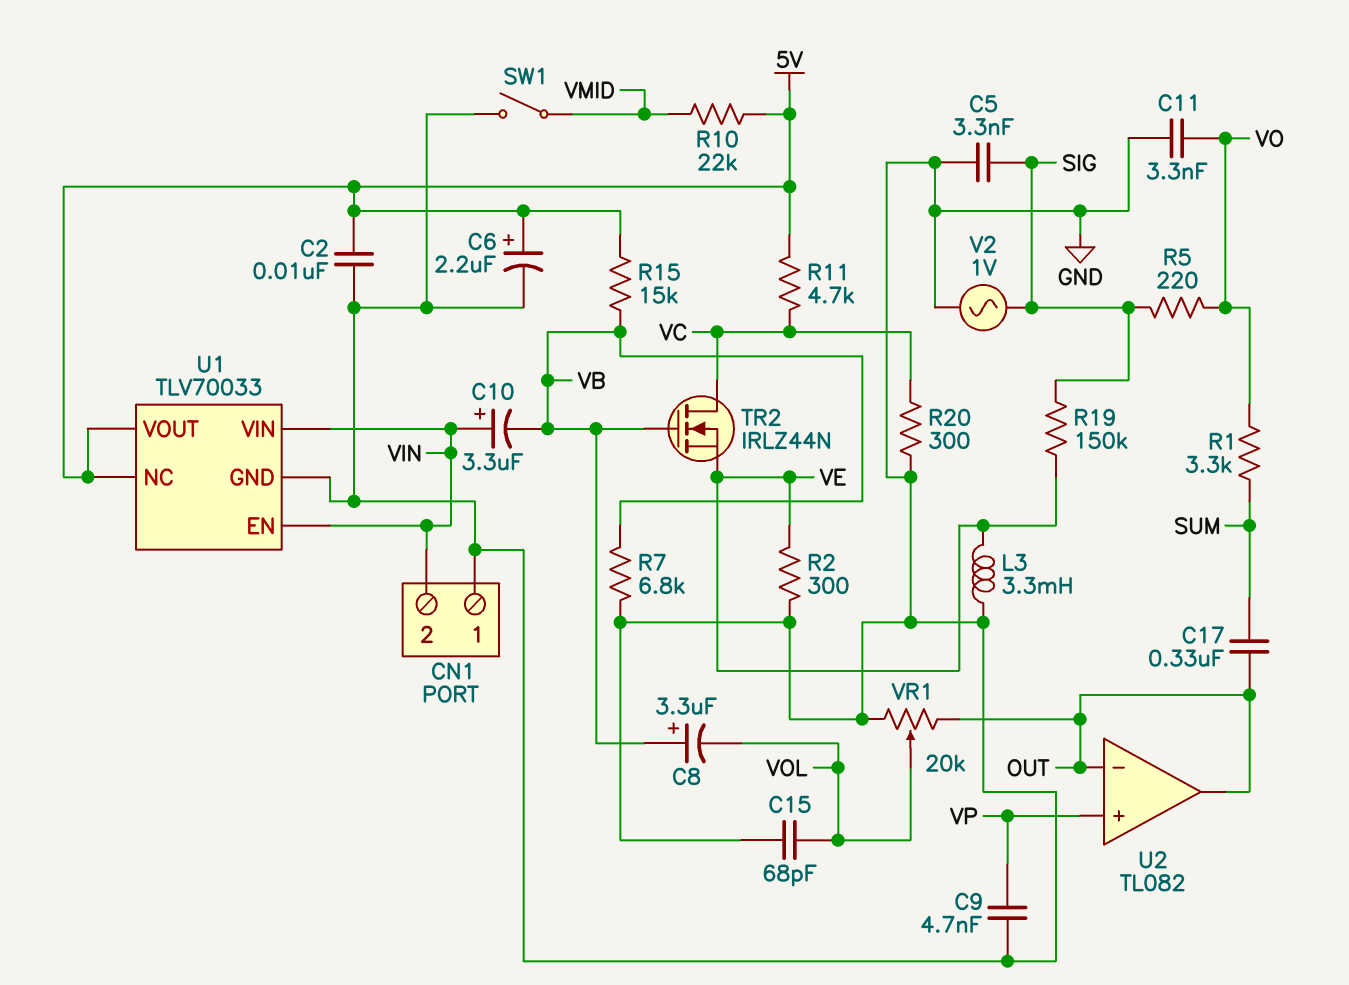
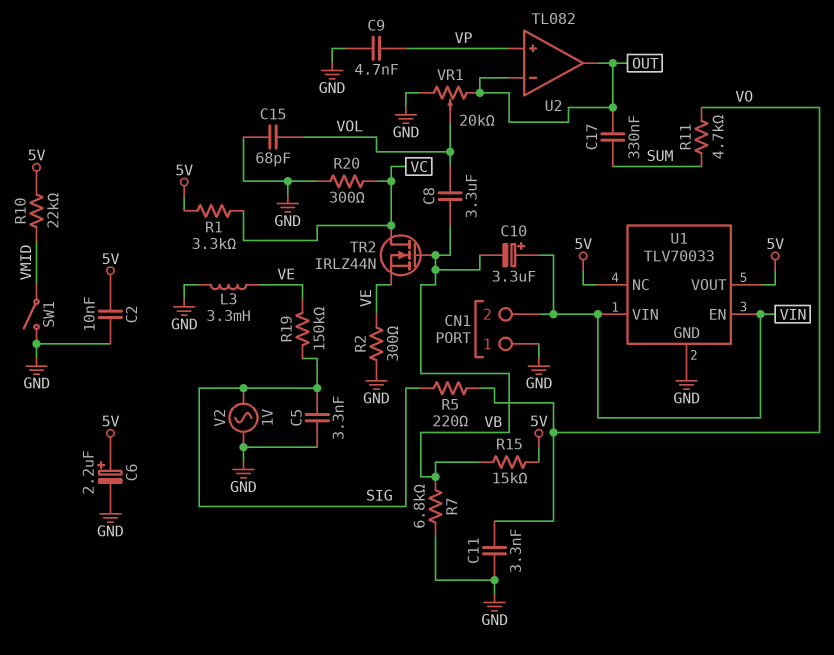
C8: 3.3uF (plus VB, minus VOL) -> 3.3uF (VB, VOL)
R1: 3.3k (SUM, VO) -> 3.3k (5V, VC)
R11: 4.7k (5V, VC) -> 4.7k (SUM, VO)

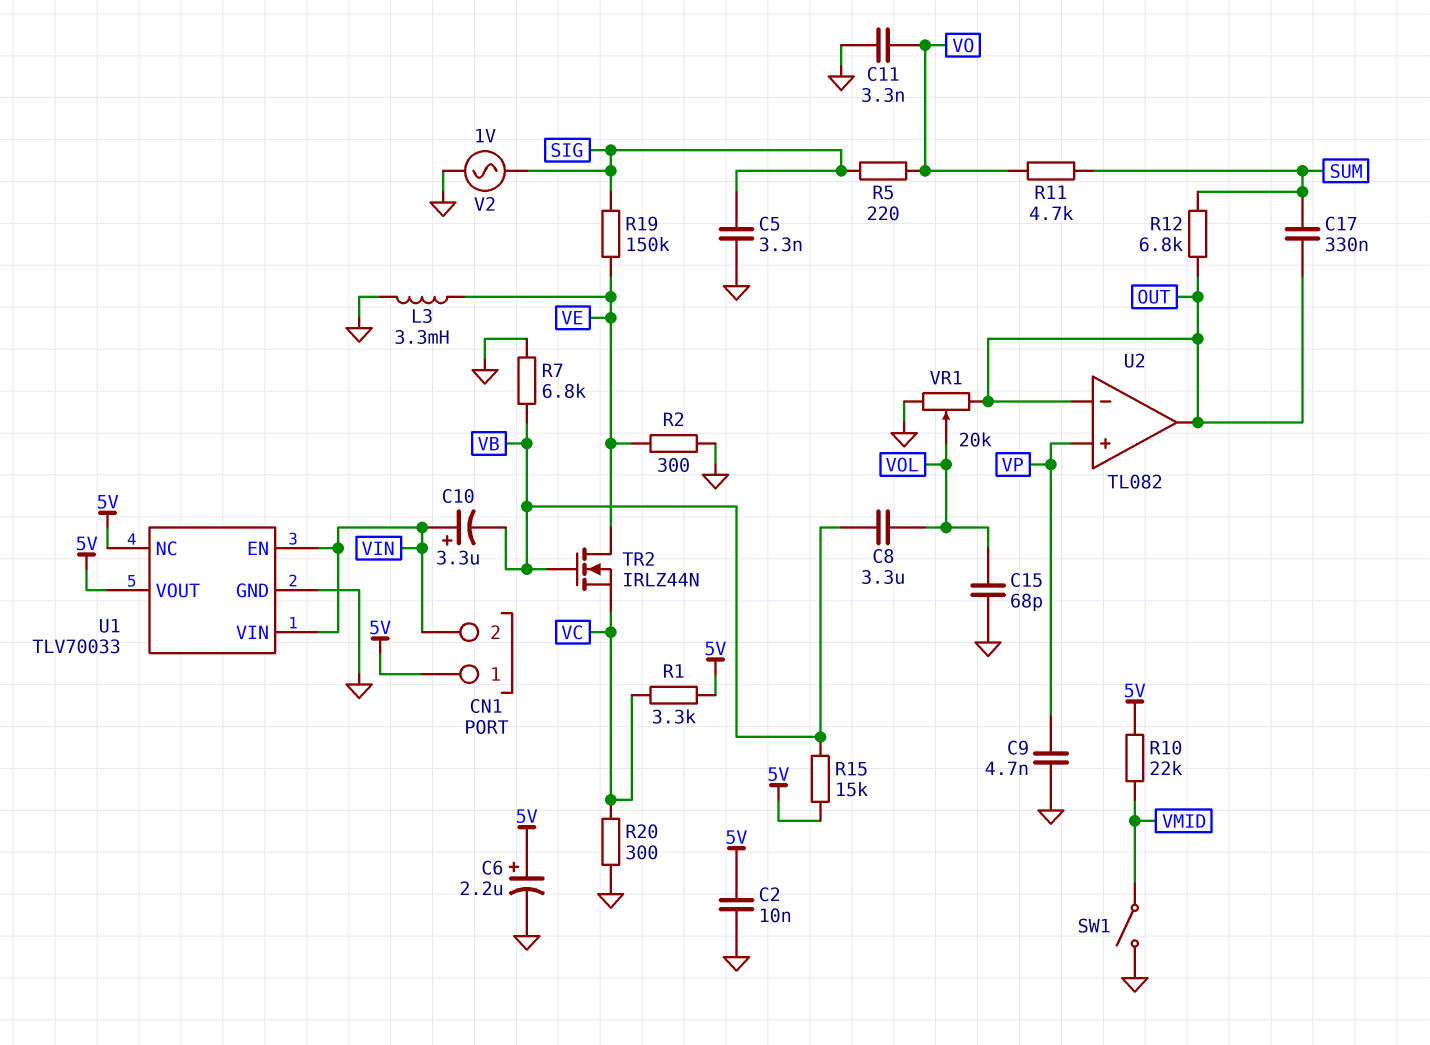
CN1 pin 1: GND -> 5V
R12: none -> 6.8k (OUT, SUM)
TR2: NMOS IRLZ44N (G VB, D VC, S VE) -> NMOS IRLZ44N (G VB, D VE, S VC)

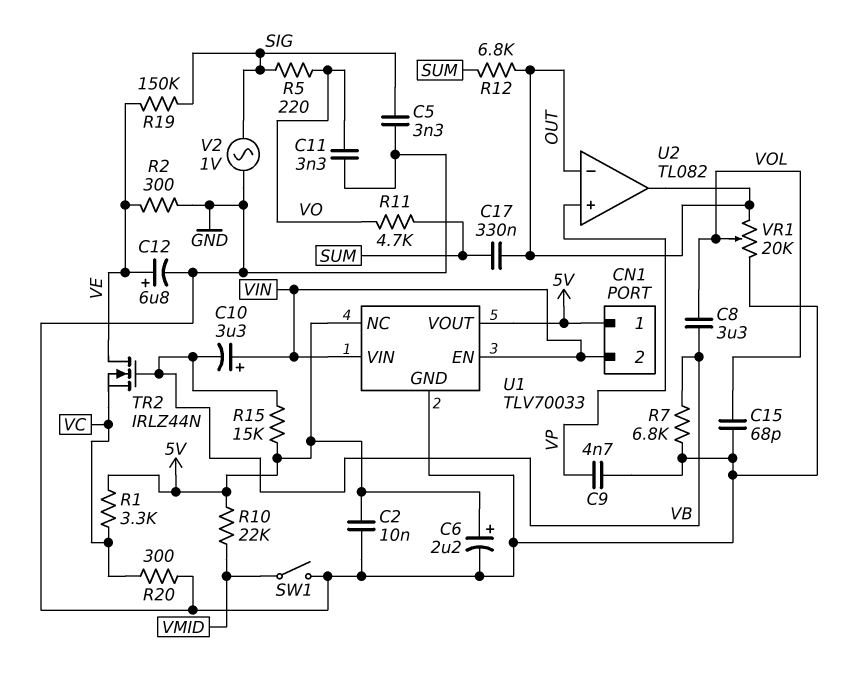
C12: none -> 6.8uF (plus VE, minus GND)
L3: 3.3mH (GND, VE) -> none

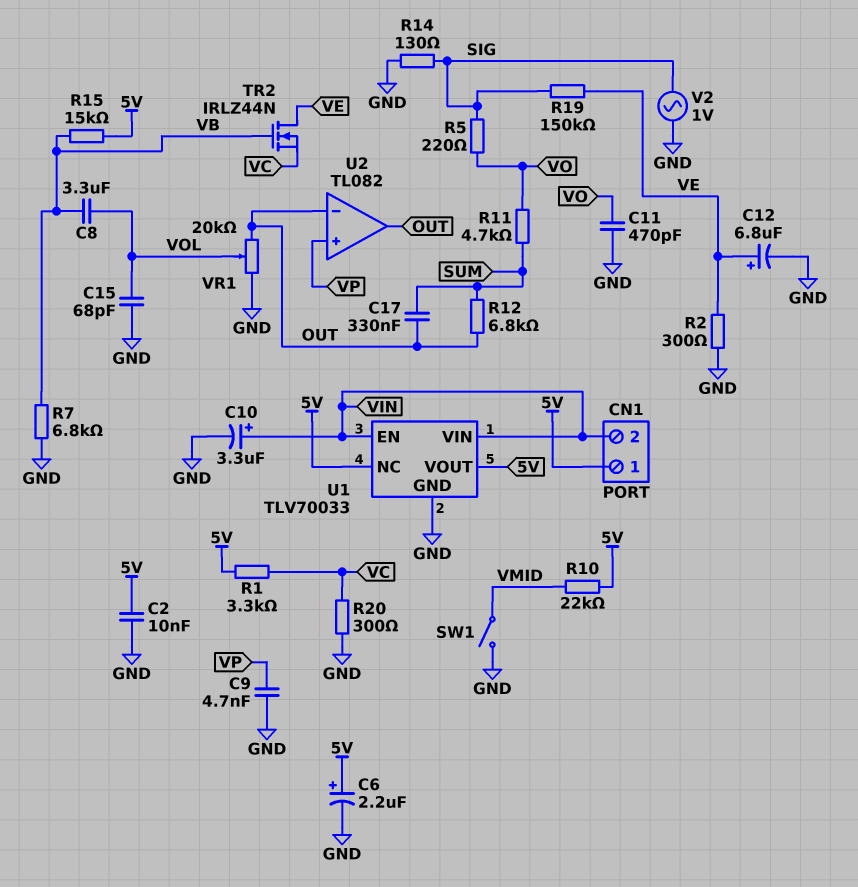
C5: 3.3nF (GND, SIG) -> none
C10: 3.3uF (plus VIN, minus VB) -> 3.3uF (plus VIN, minus GND)
C11: 3.3nF (GND, VO) -> 470pF (GND, VO)
R14: none -> 130 (GND, SIG)

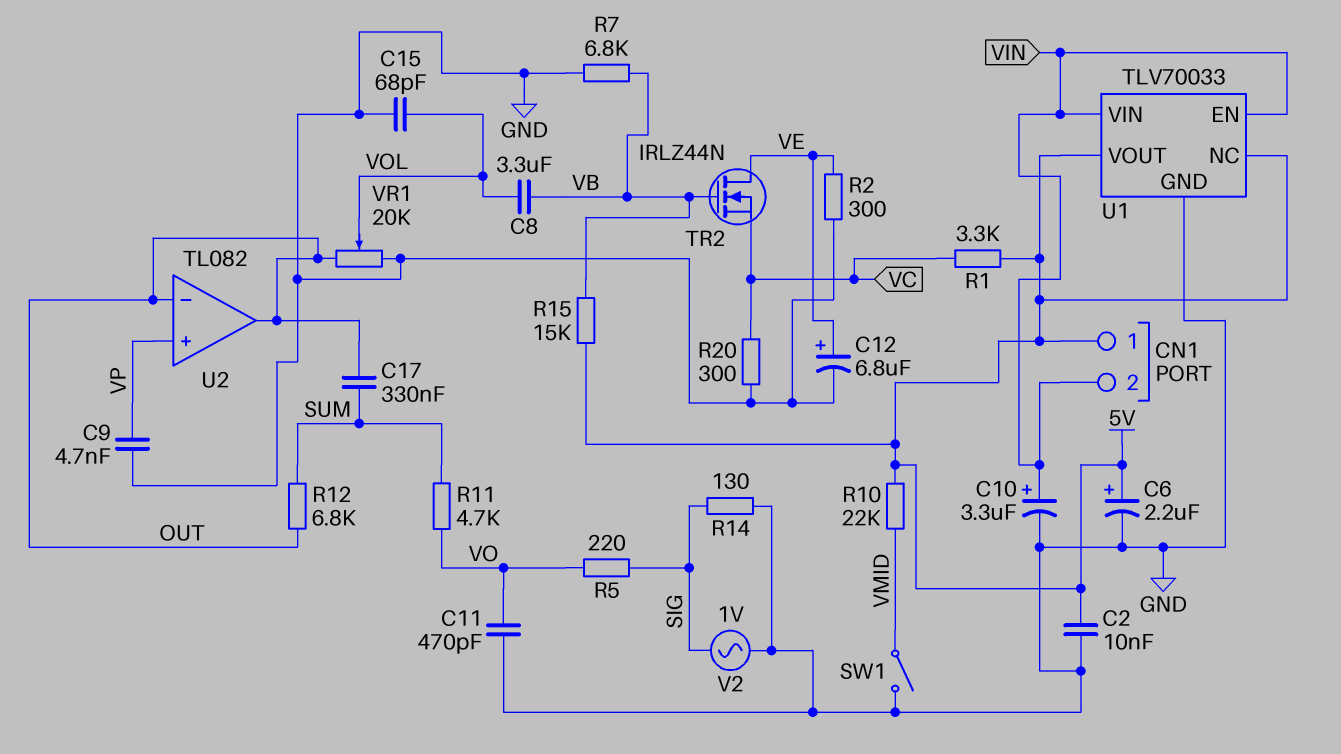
R19: 150k (SIG, VE) -> none

